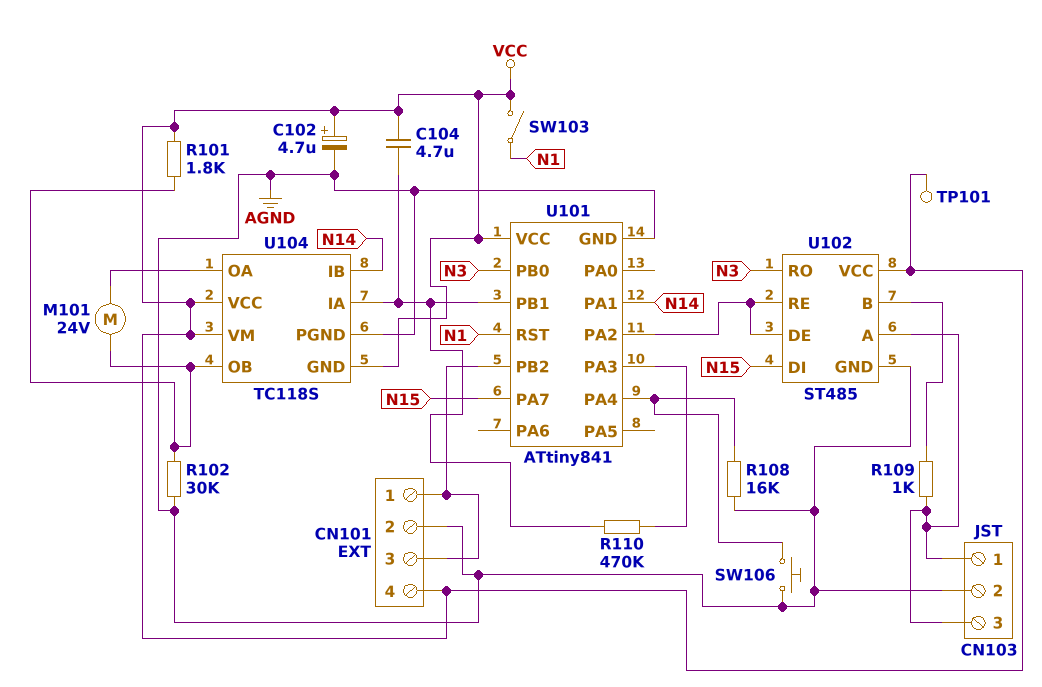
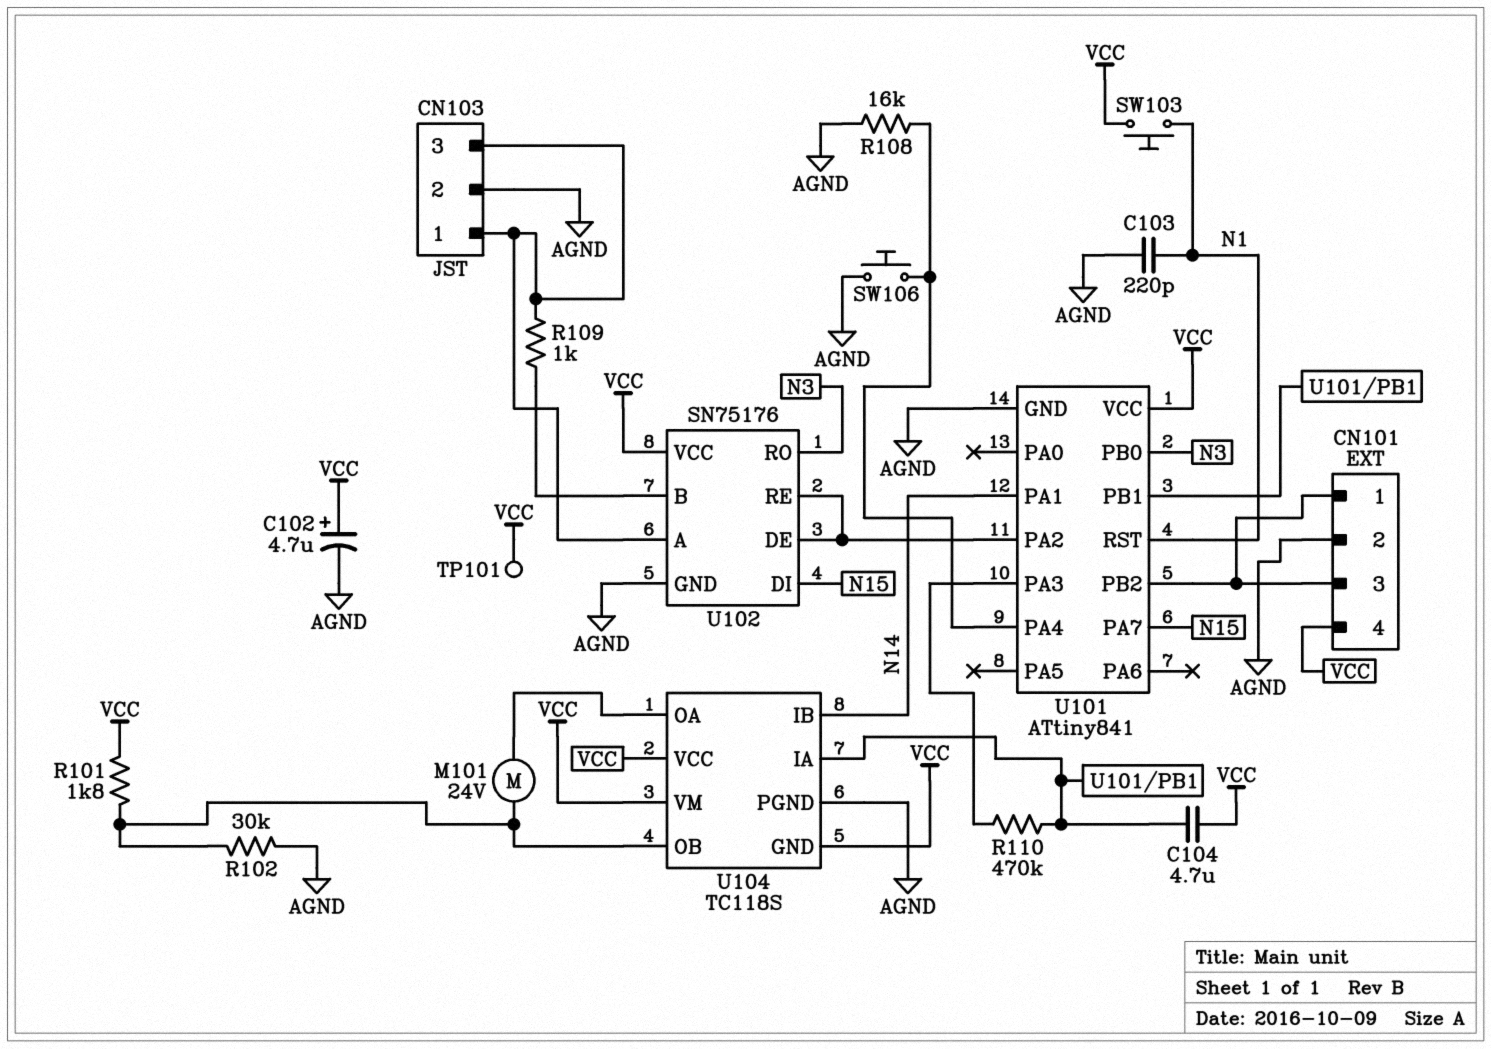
C103: none -> 220pF (AGND, N1)
SW103: switch (N1, VCC) -> button (N1, VCC)
U102: ST485 -> SN75176

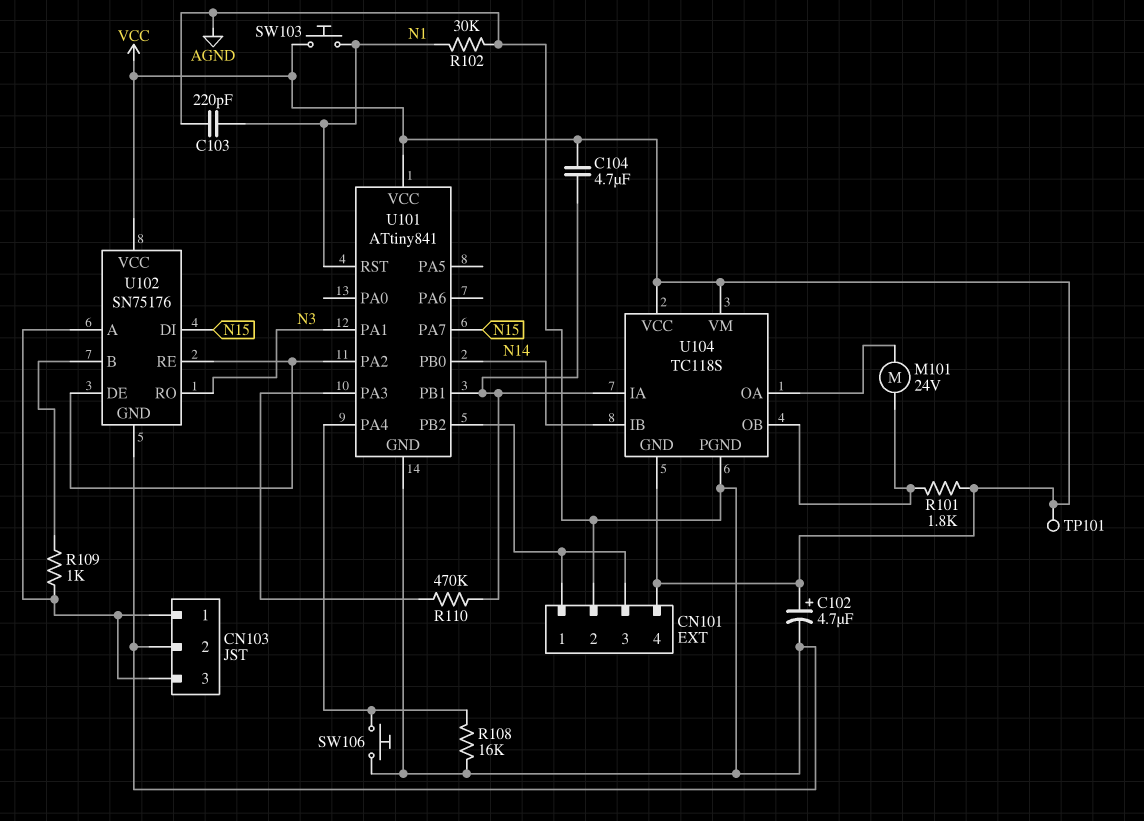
R102: 30k (AGND, U104/OB) -> 30k (AGND, N1)
U101 pin PA1: N14 -> N3
U101 pin PB0: N3 -> N14

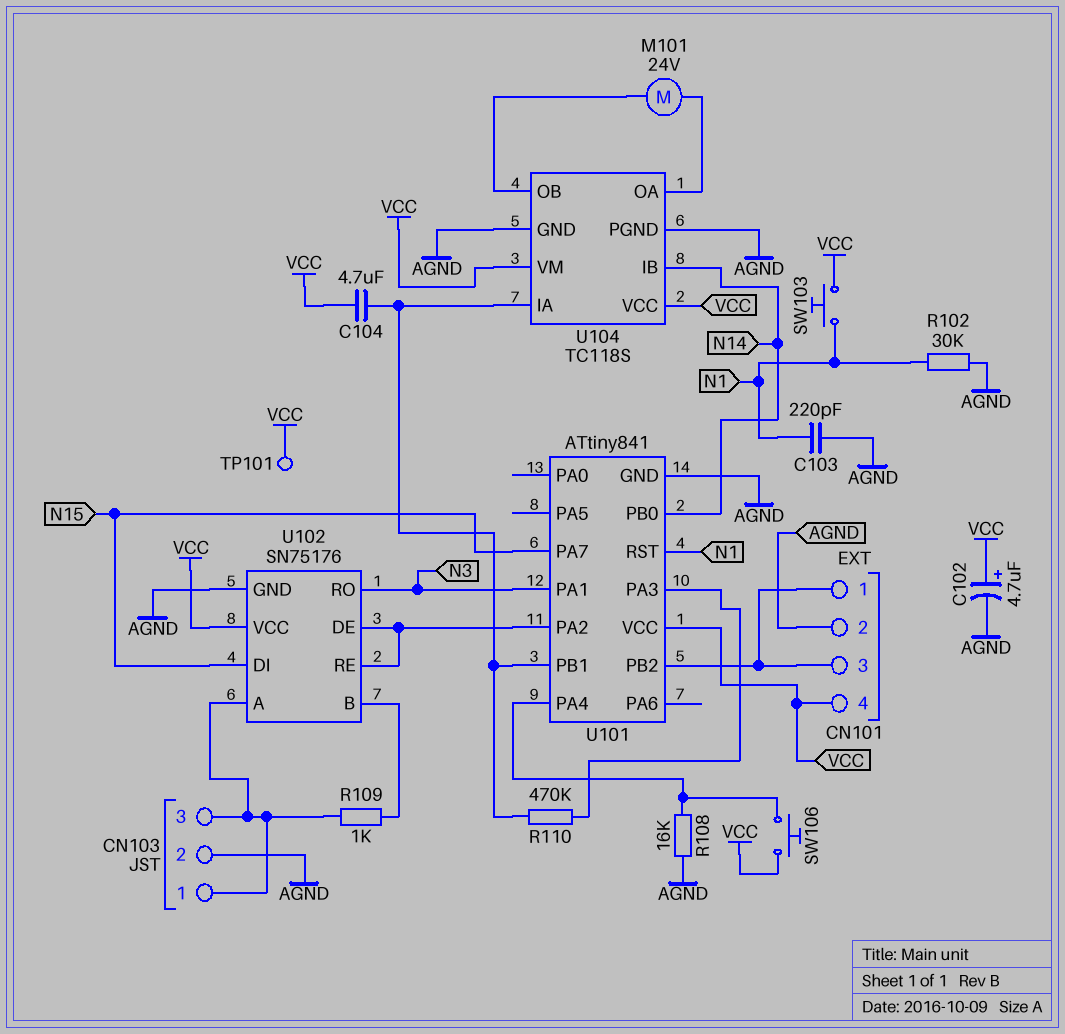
R101: 1.8k (U104/OB, VCC) -> none
SW106: button (AGND, U101/PA4) -> button (U101/PA4, VCC)
U104 pin GND: VCC -> AGND

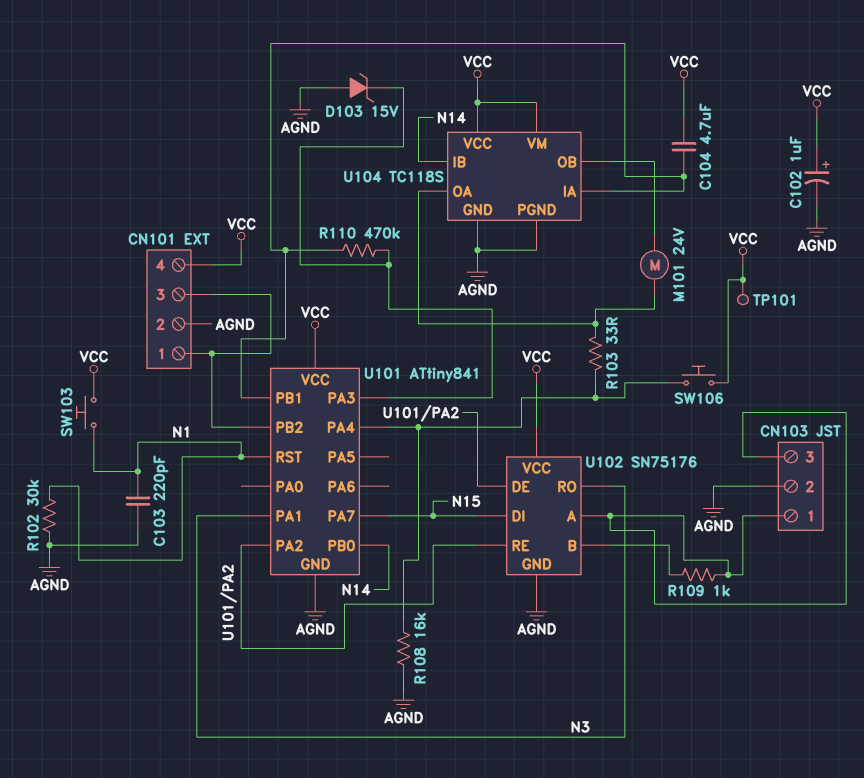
C102: 4.7uF (plus VCC, minus AGND) -> 1uF (plus VCC, minus AGND)
D103: none -> zener 15V (A AGND, K U101/PA3)
R103: none -> 33 (U101/PA4, U104/OA)

